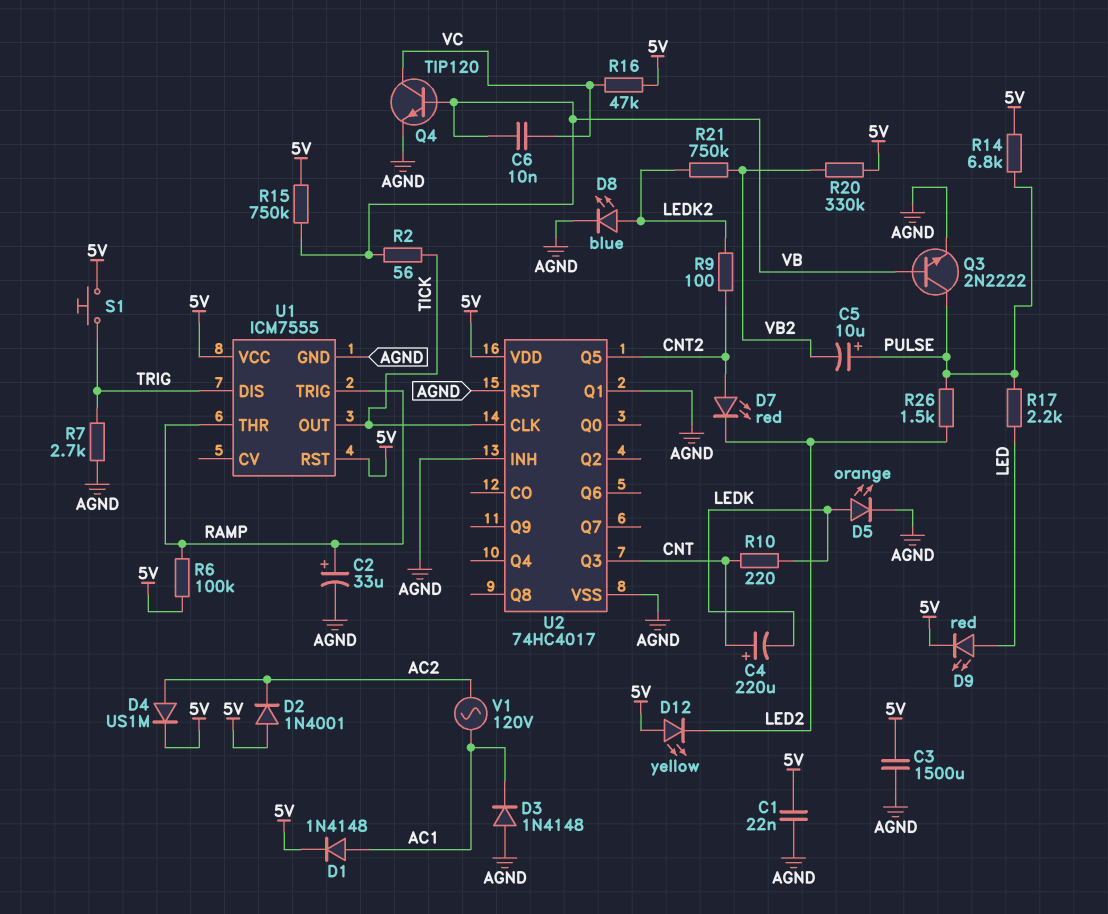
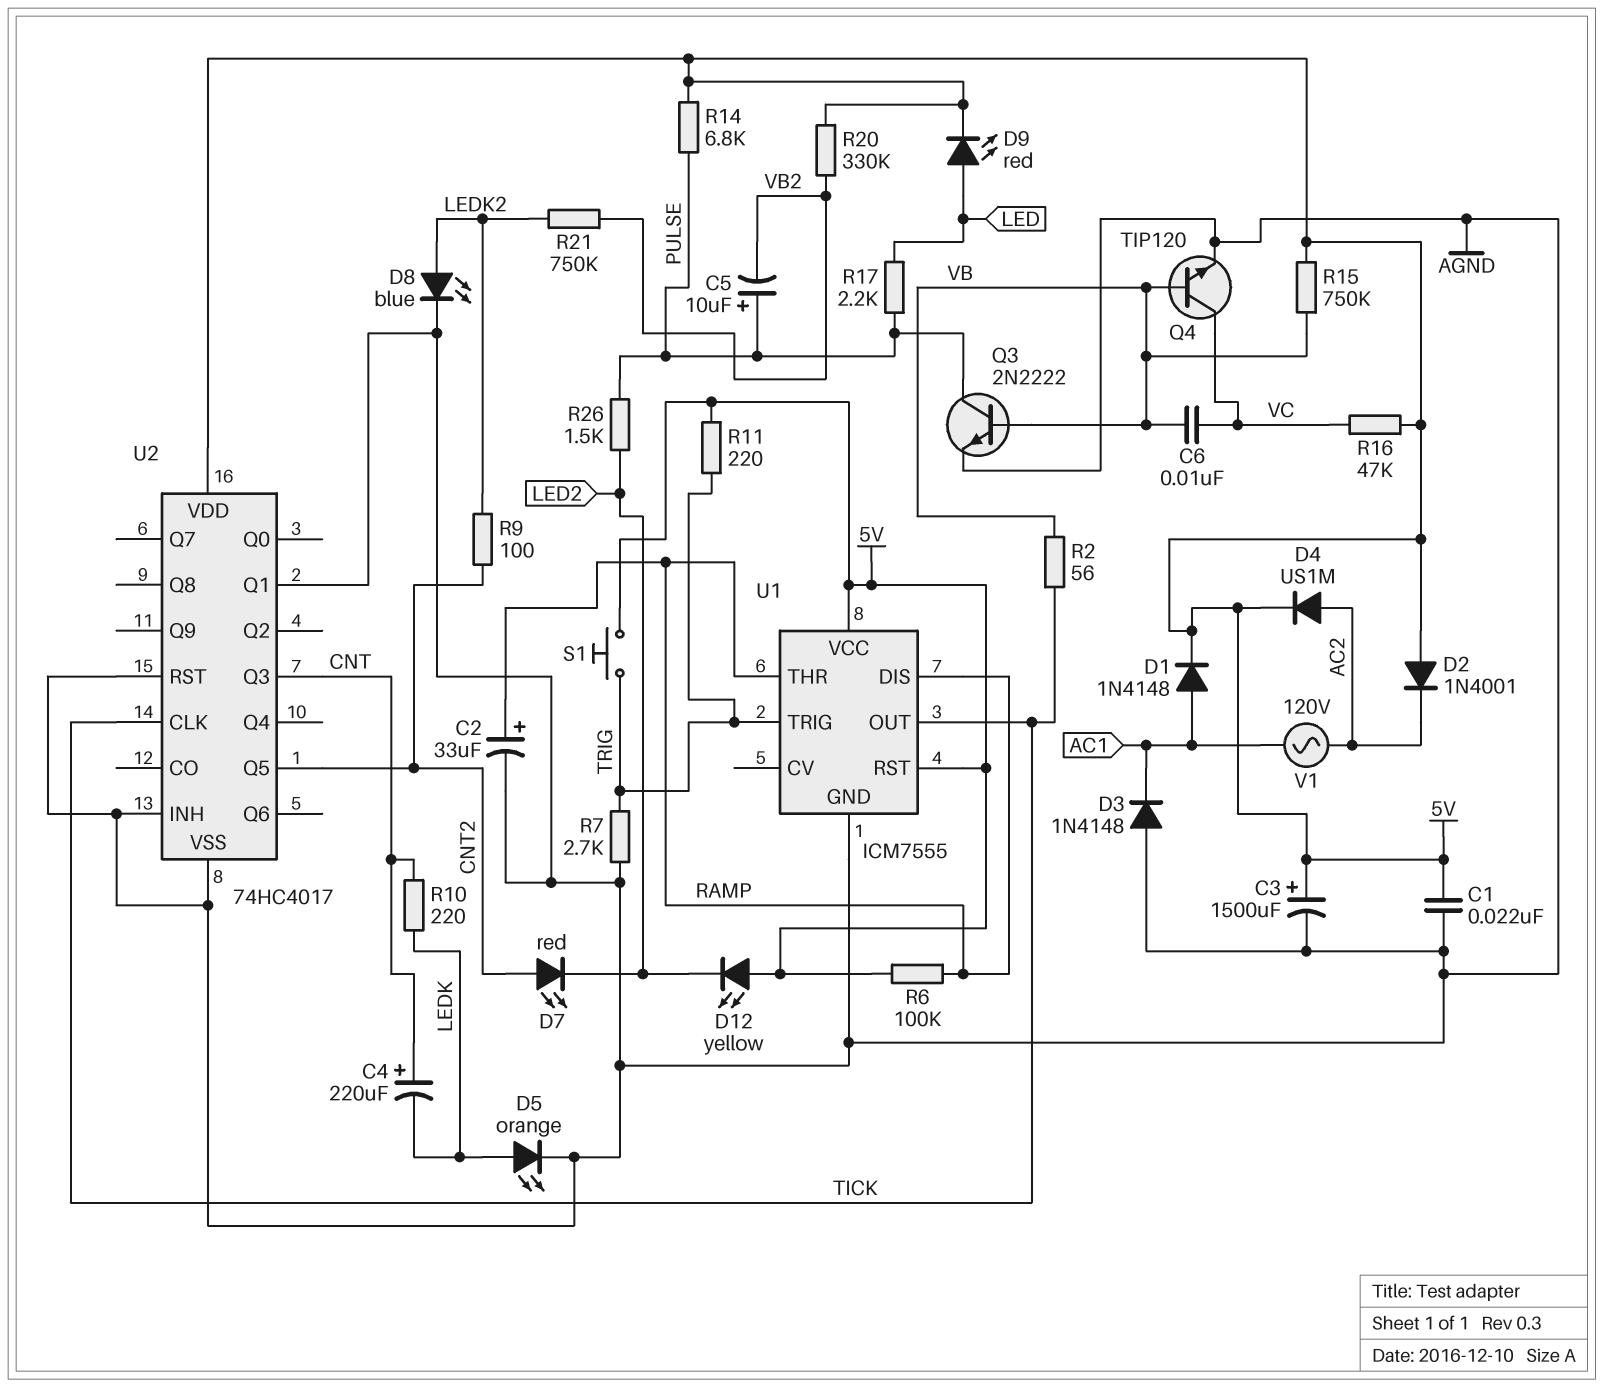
C3: 1500uF (5V, AGND) -> 1500uF (plus 5V, minus AGND)
R11: none -> 220 (5V, TRIG)
U1 pin DIS: TRIG -> RAMP
U1 pin TRIG: RAMP -> TRIG

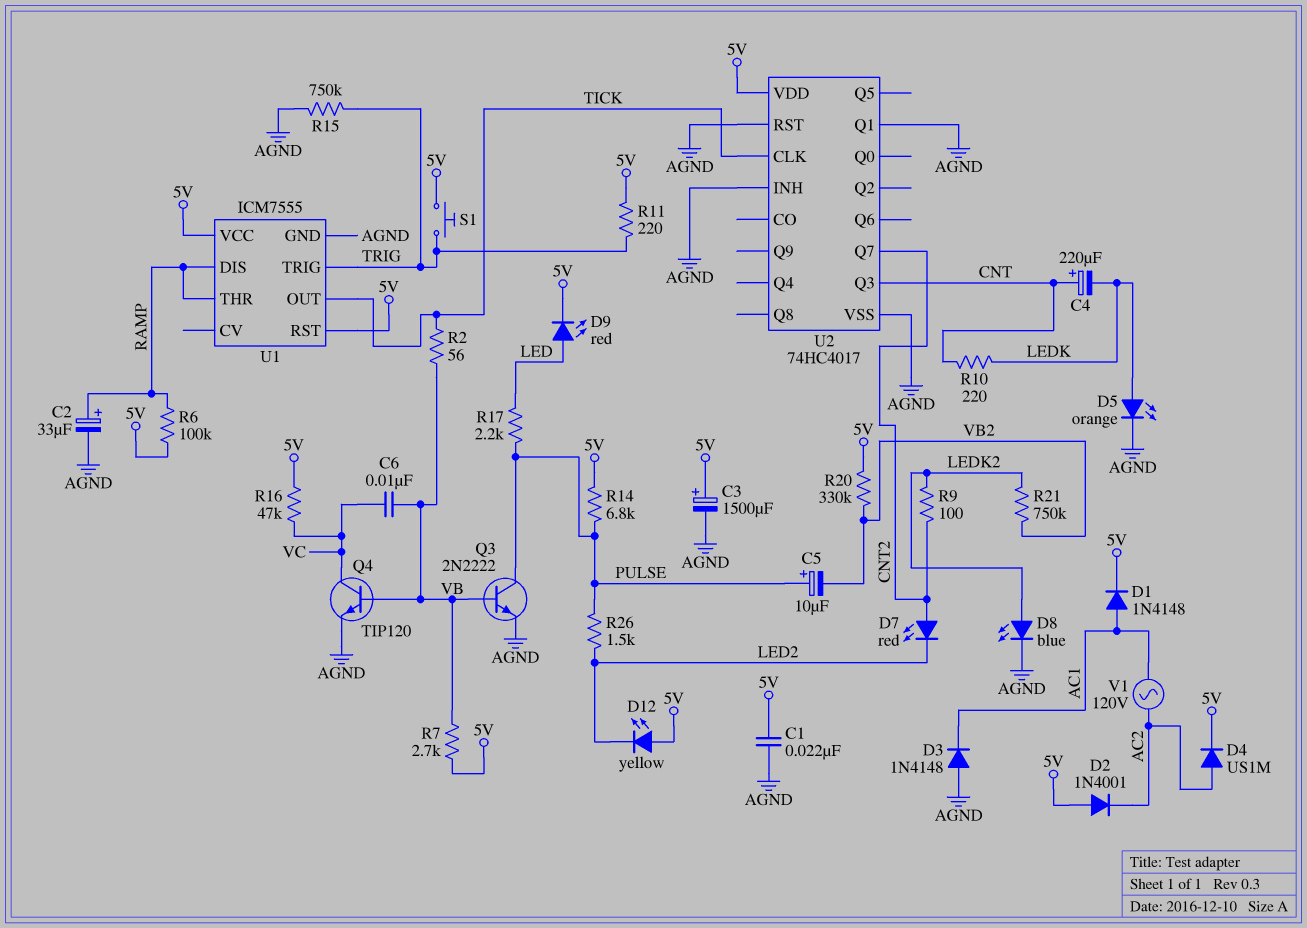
R7: 2.7k (AGND, TRIG) -> 2.7k (5V, VB)
R15: 750k (5V, VB) -> 750k (AGND, TRIG)
U2 pin Q5: CNT2 -> none
U2 pin Q7: none -> CNT2

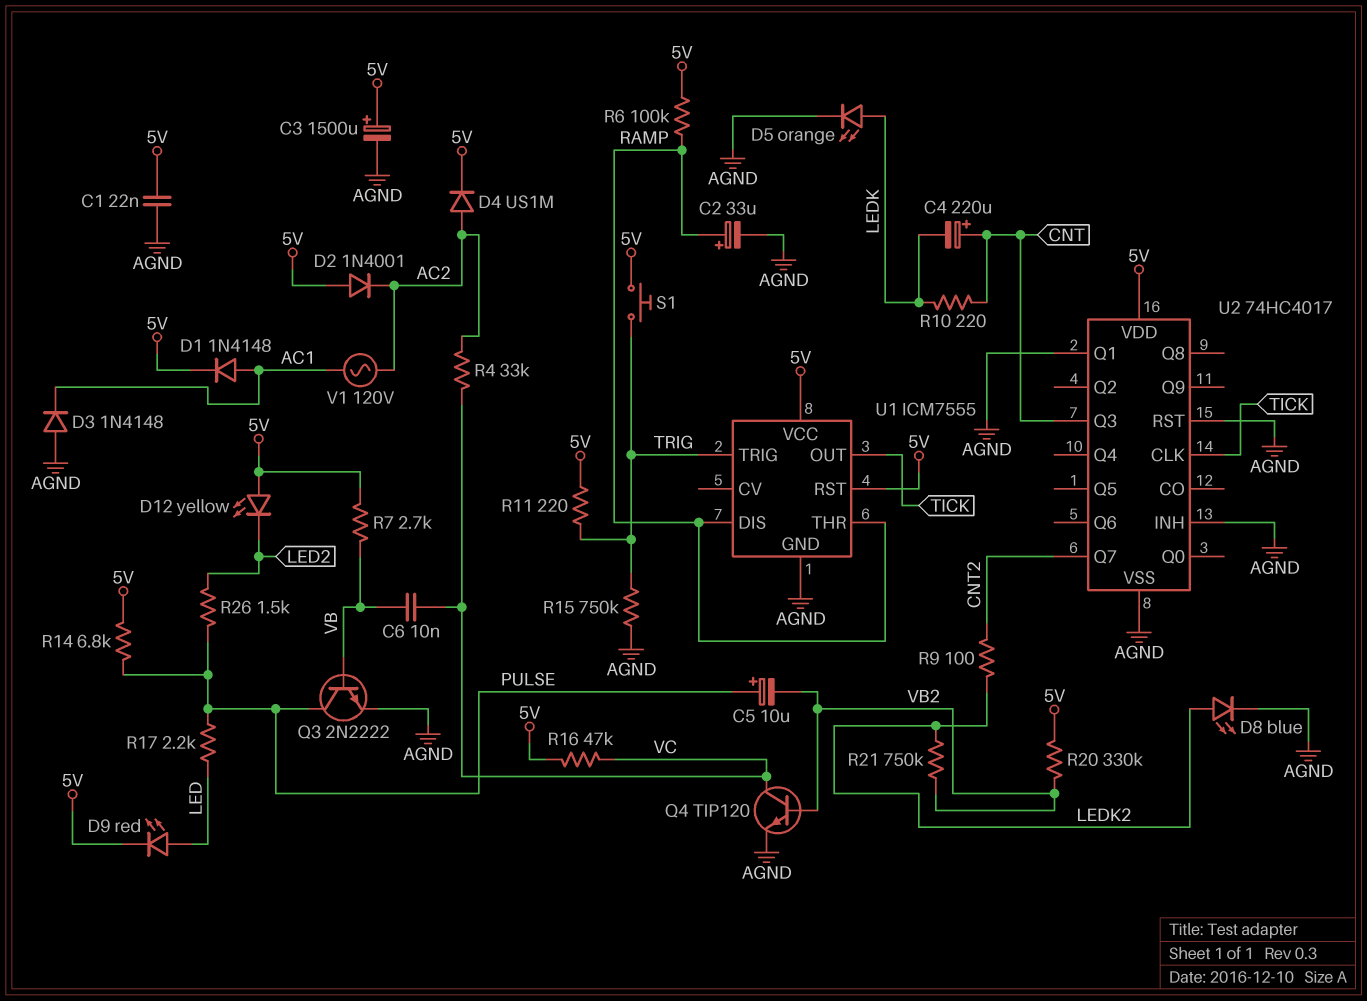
D7: LED red (A CNT2, K LED2) -> none
Q4: NPN TIP120 (B VB, C VC, E AGND) -> NPN TIP120 (B VB2, C VC, E AGND)
R2: 56 (TICK, VB) -> none
R4: none -> 33k (AC2, VC)

